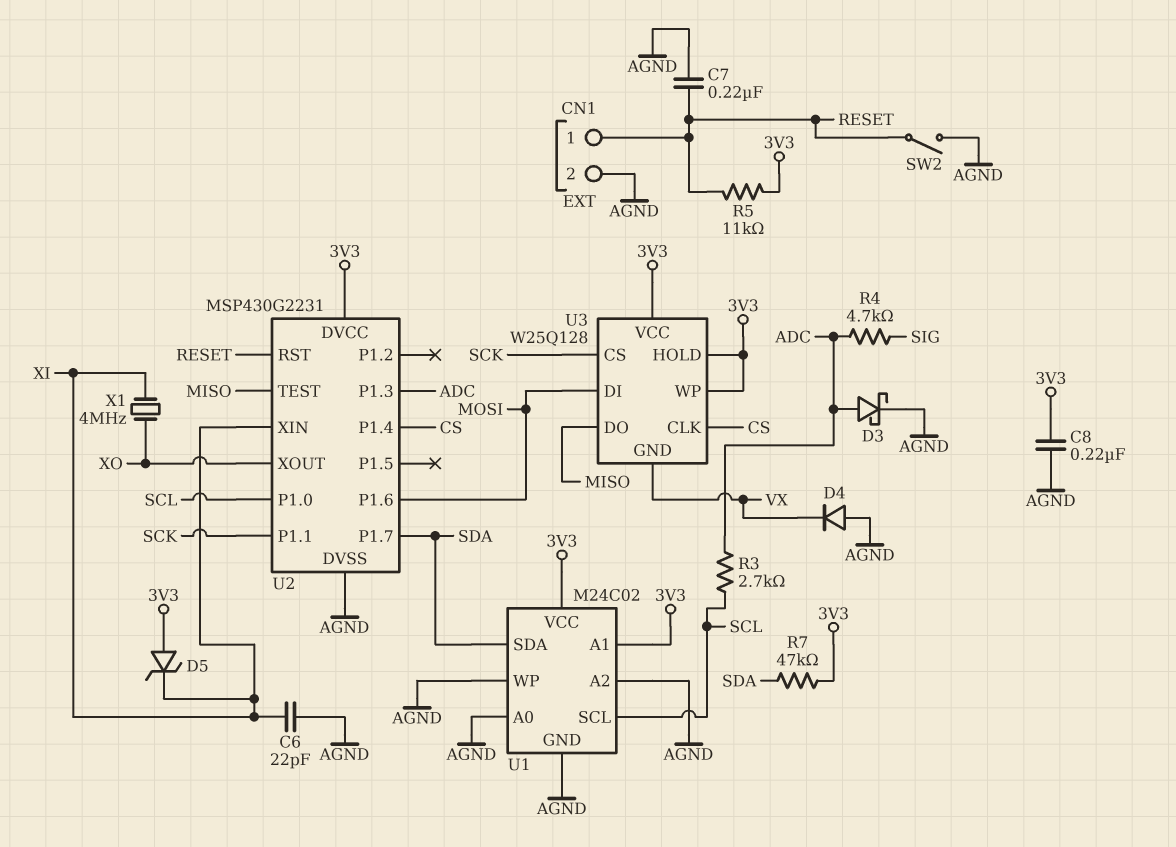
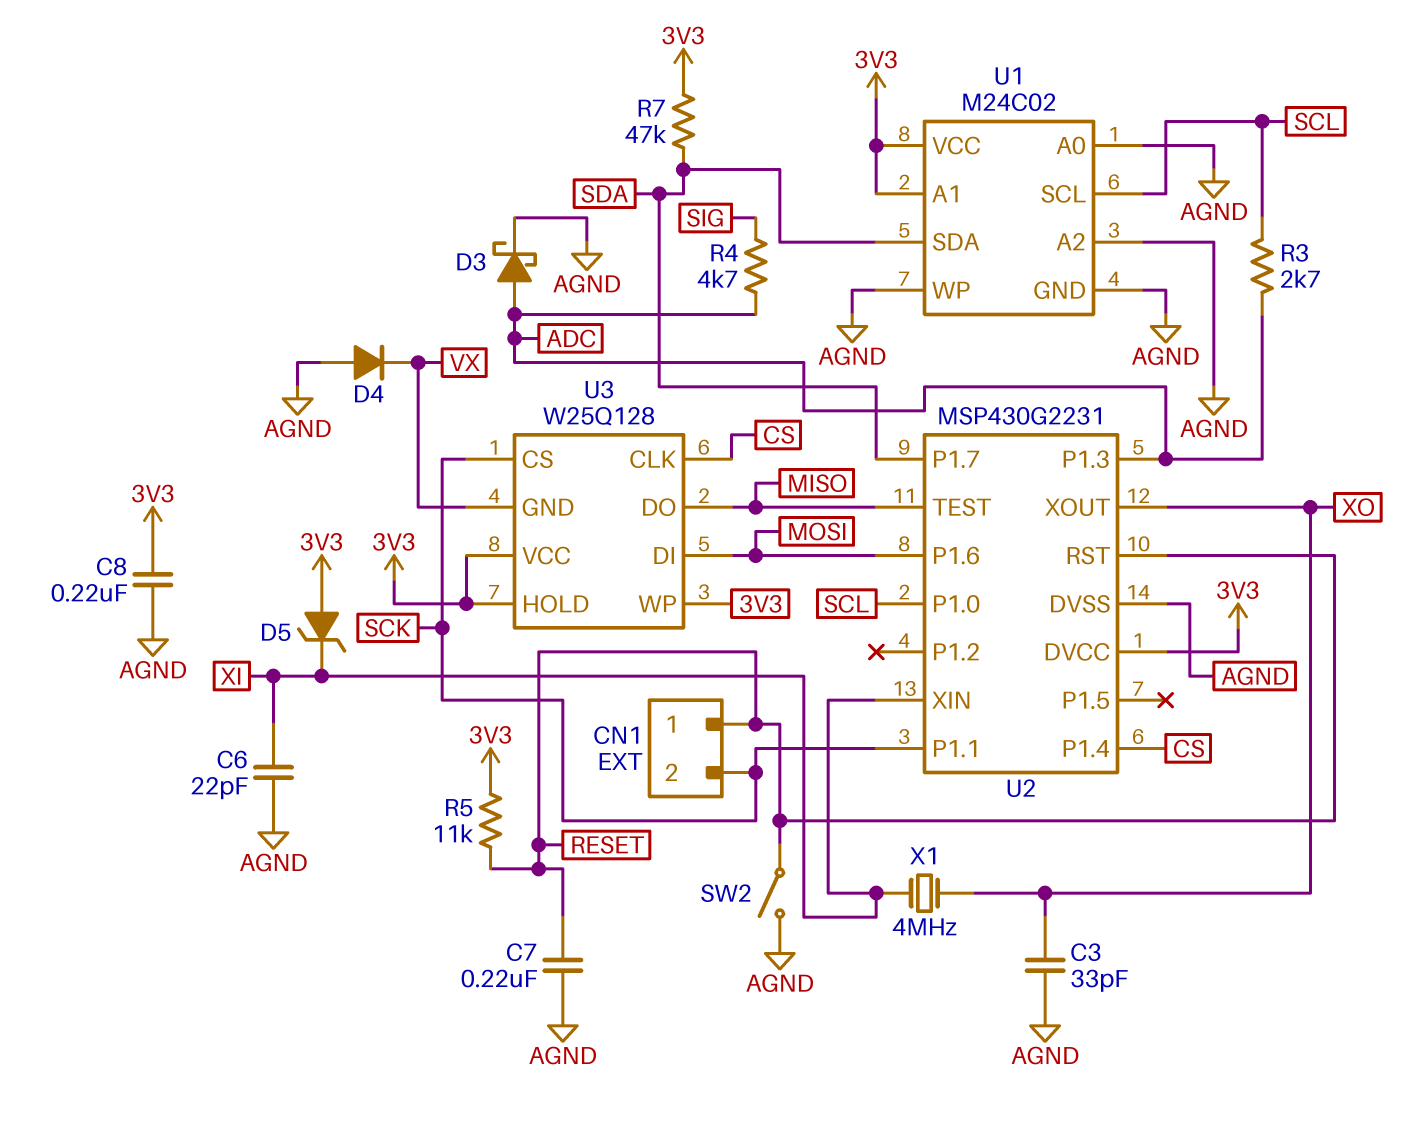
C3: none -> 33pF (AGND, XO)
CN1 pin 2: AGND -> SCK

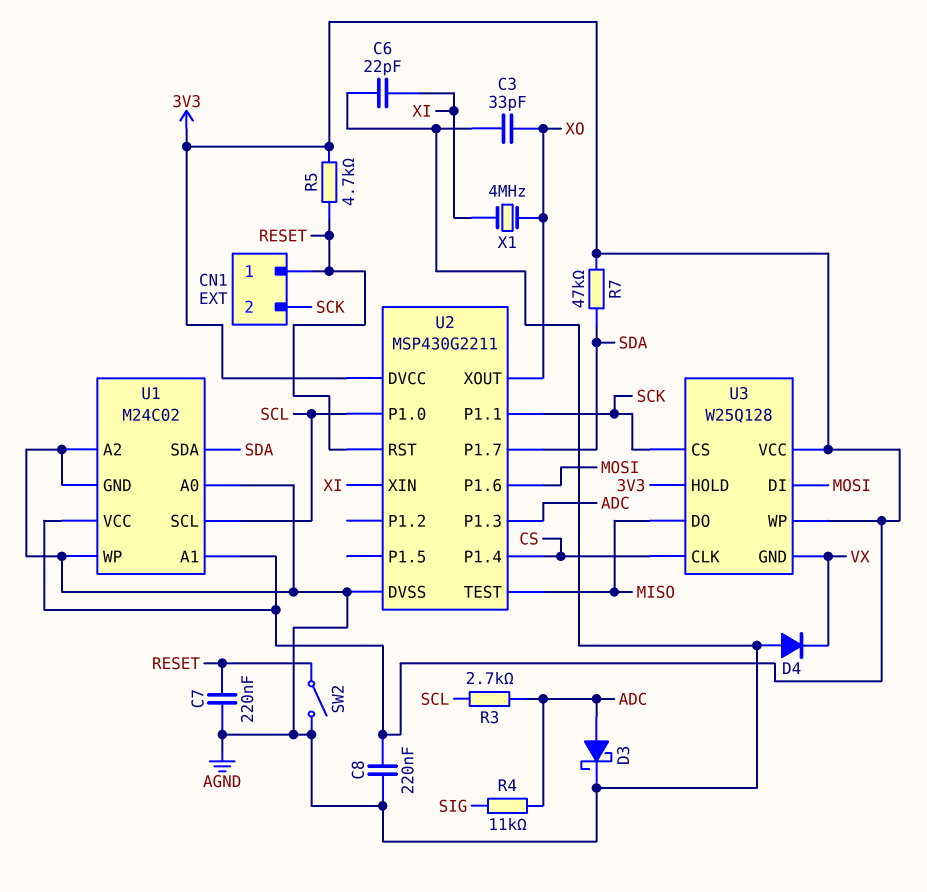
D5: zener (A 3V3, K XI) -> none
R4: 4.7k (ADC, SIG) -> 11k (ADC, SIG)
R5: 11k (3V3, RESET) -> 4.7k (3V3, RESET)
U2: MSP430G2231 -> MSP430G2211

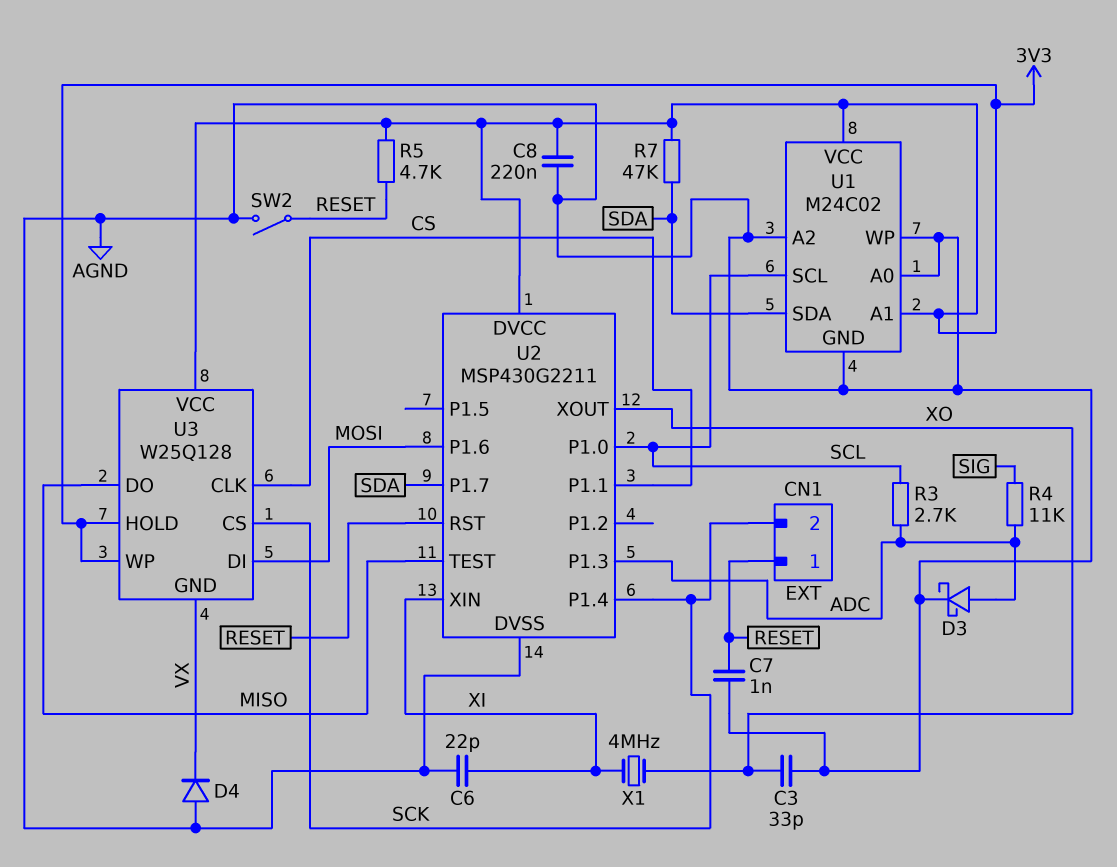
C7: 220nF (AGND, RESET) -> 1nF (AGND, RESET)
U2 pin P1.1: SCK -> CS
U2 pin P1.4: CS -> SCK

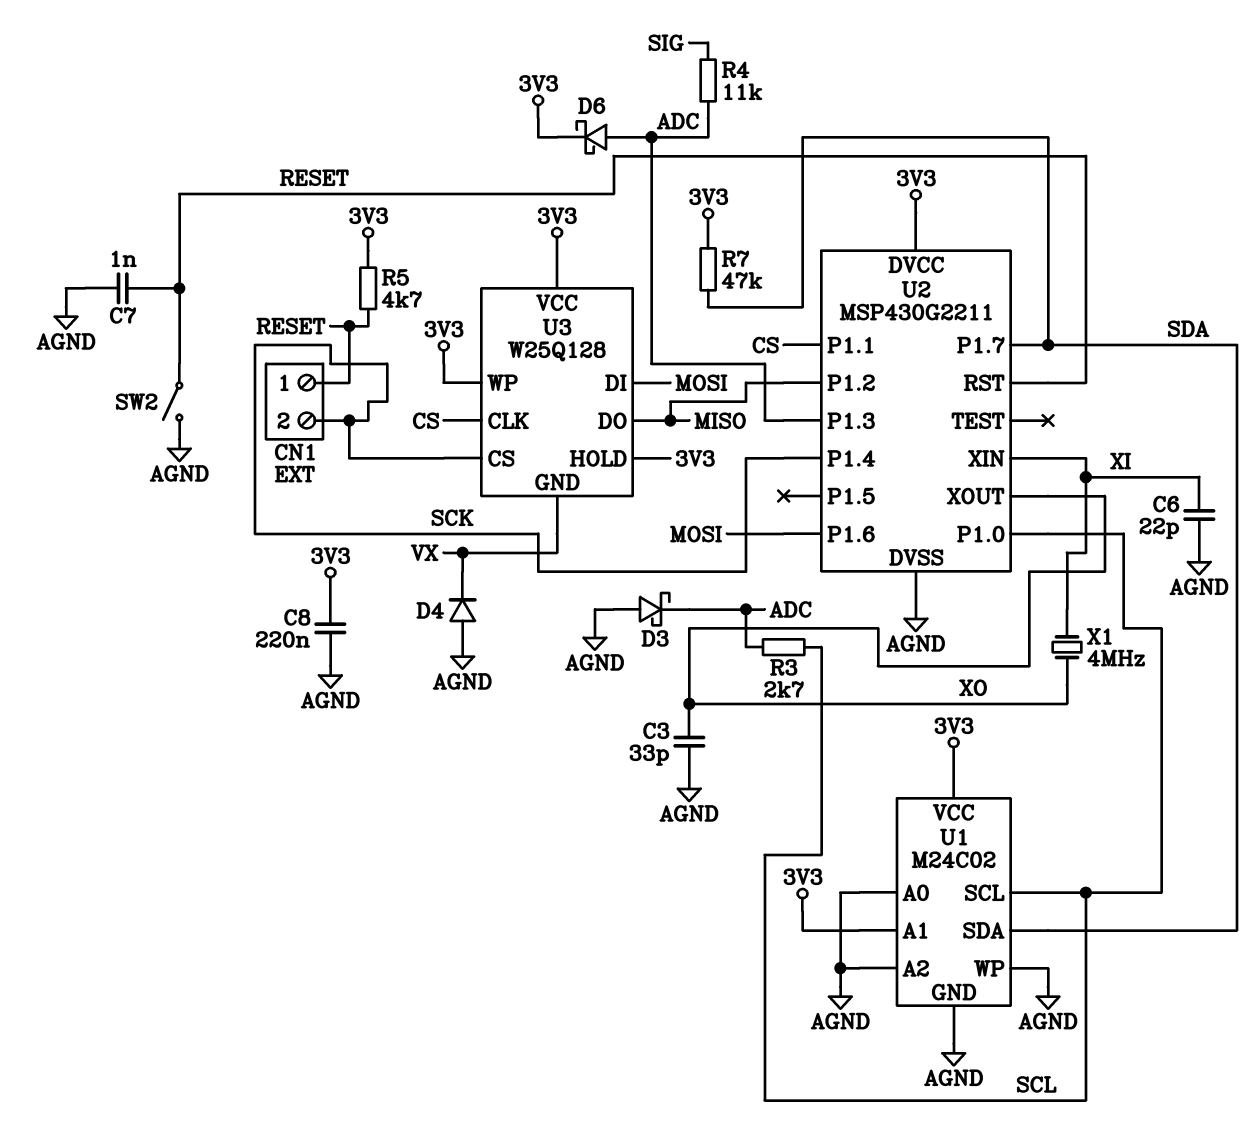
D3: schottky (A ADC, K AGND) -> schottky (A AGND, K ADC)
D6: none -> schottky (A ADC, K 3V3)
U2 pin P1.2: none -> MISO
U2 pin TEST: MISO -> none

